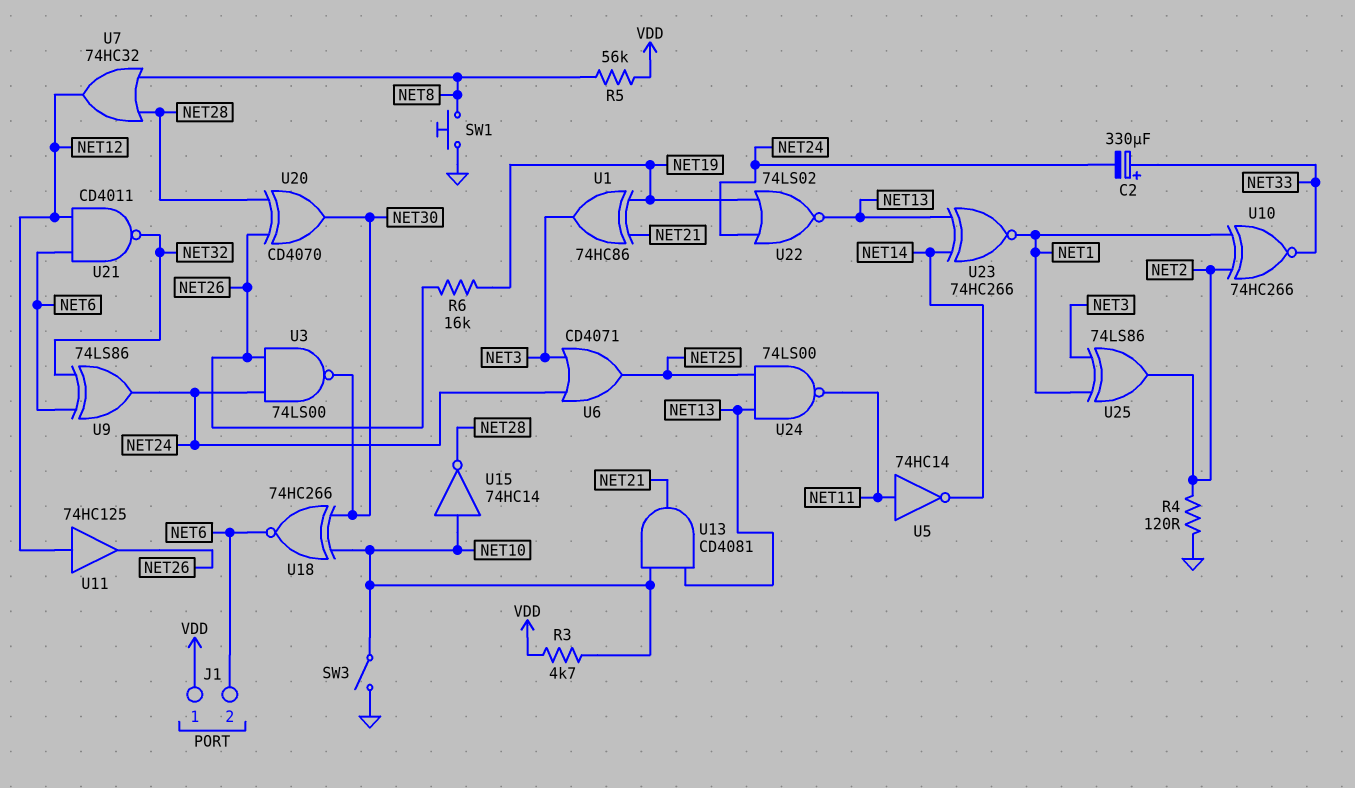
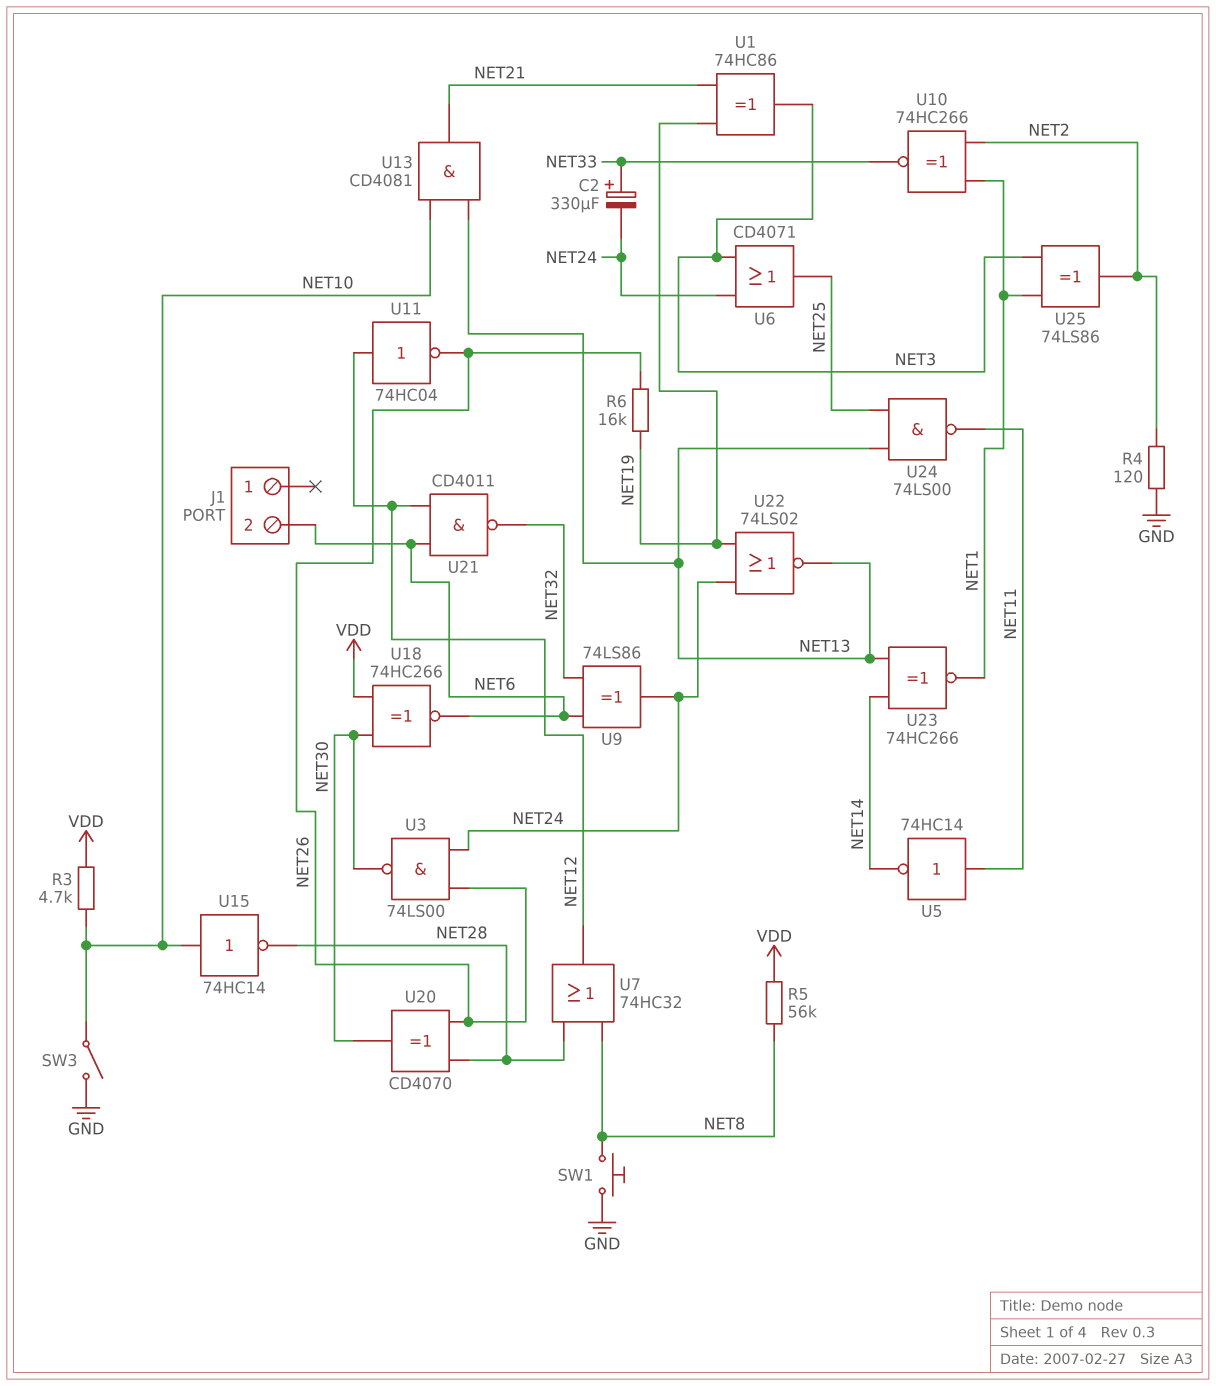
J1 pin 1: VDD -> none
U11: buffer 74HC125 (in NET12, out NET26) -> NOT 74HC04 (in NET12, out NET26)
U18: XNOR 74HC266 (in NET10, in NET30, out NET6) -> XNOR 74HC266 (in NET30, in VDD, out NET6)

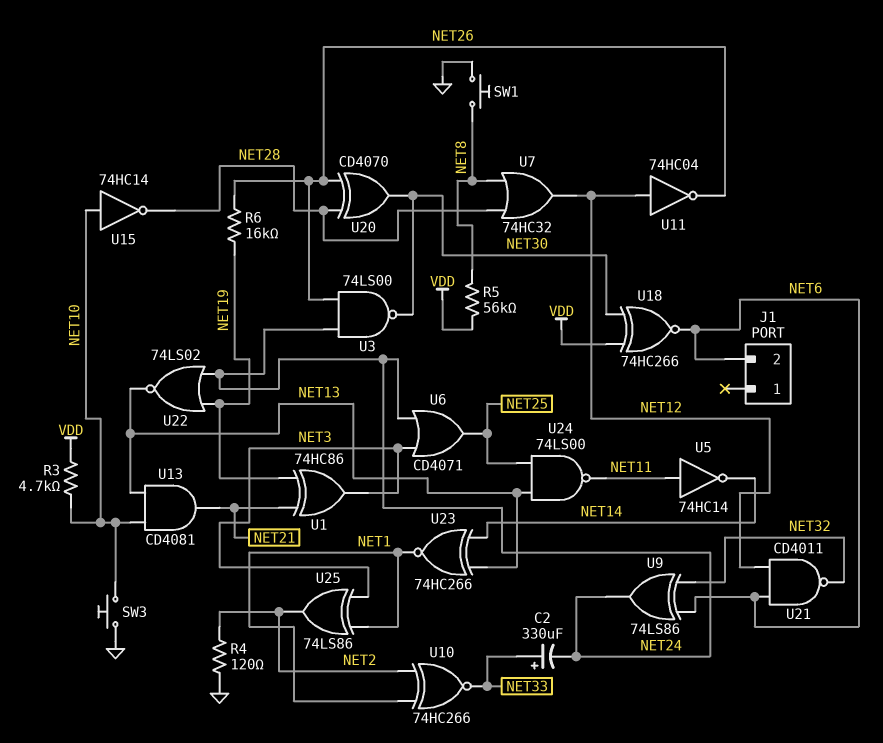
SW3: switch (GND, NET10) -> button (GND, NET10)

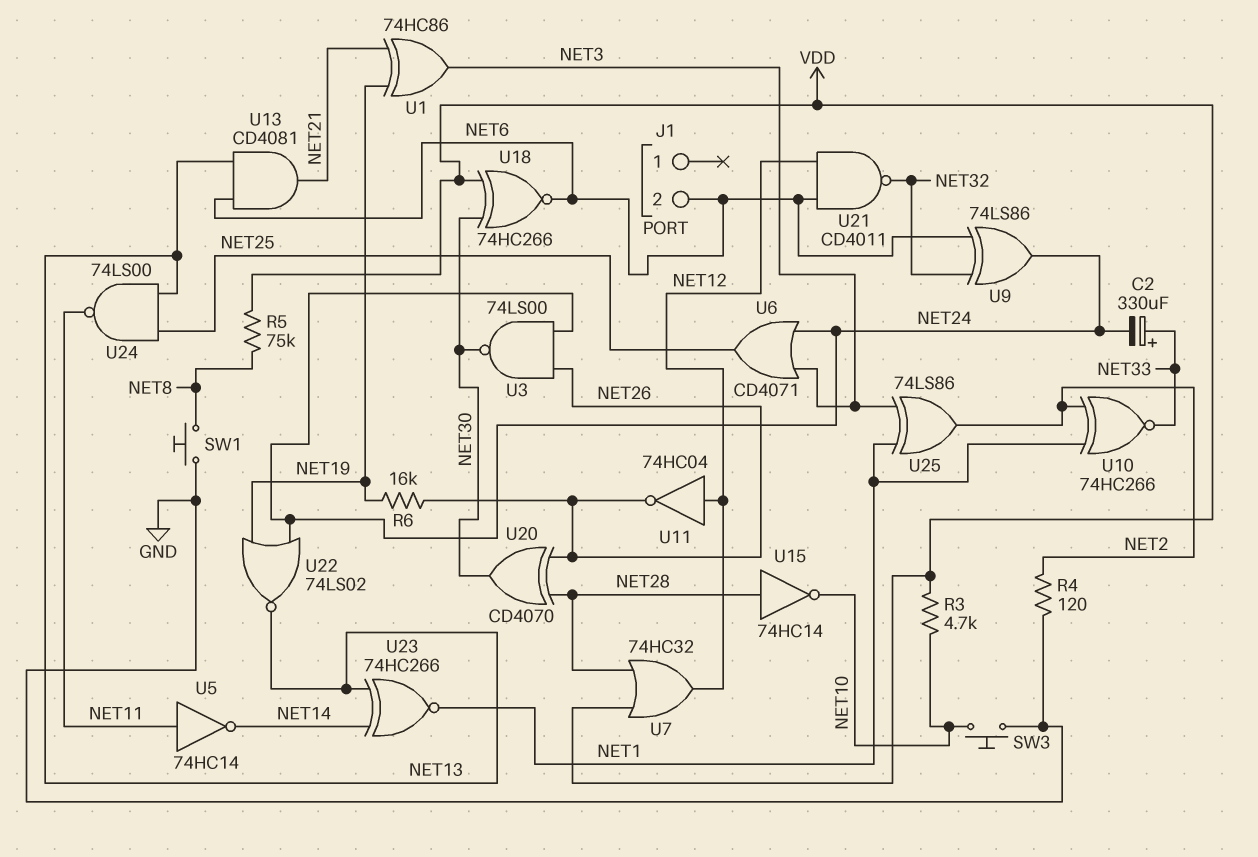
R5: 56k (NET8, VDD) -> 75k (NET8, VDD)
U7: OR 74HC32 (in NET8, in NET28, out NET12) -> OR 74HC32 (in NET28, in VDD, out NET12)
U13: AND CD4081 (in NET10, in NET13, out NET21) -> AND CD4081 (in NET6, in NET13, out NET21)
U15: NOT 74HC14 (in NET10, out NET28) -> NOT 74HC14 (in NET28, out NET10)

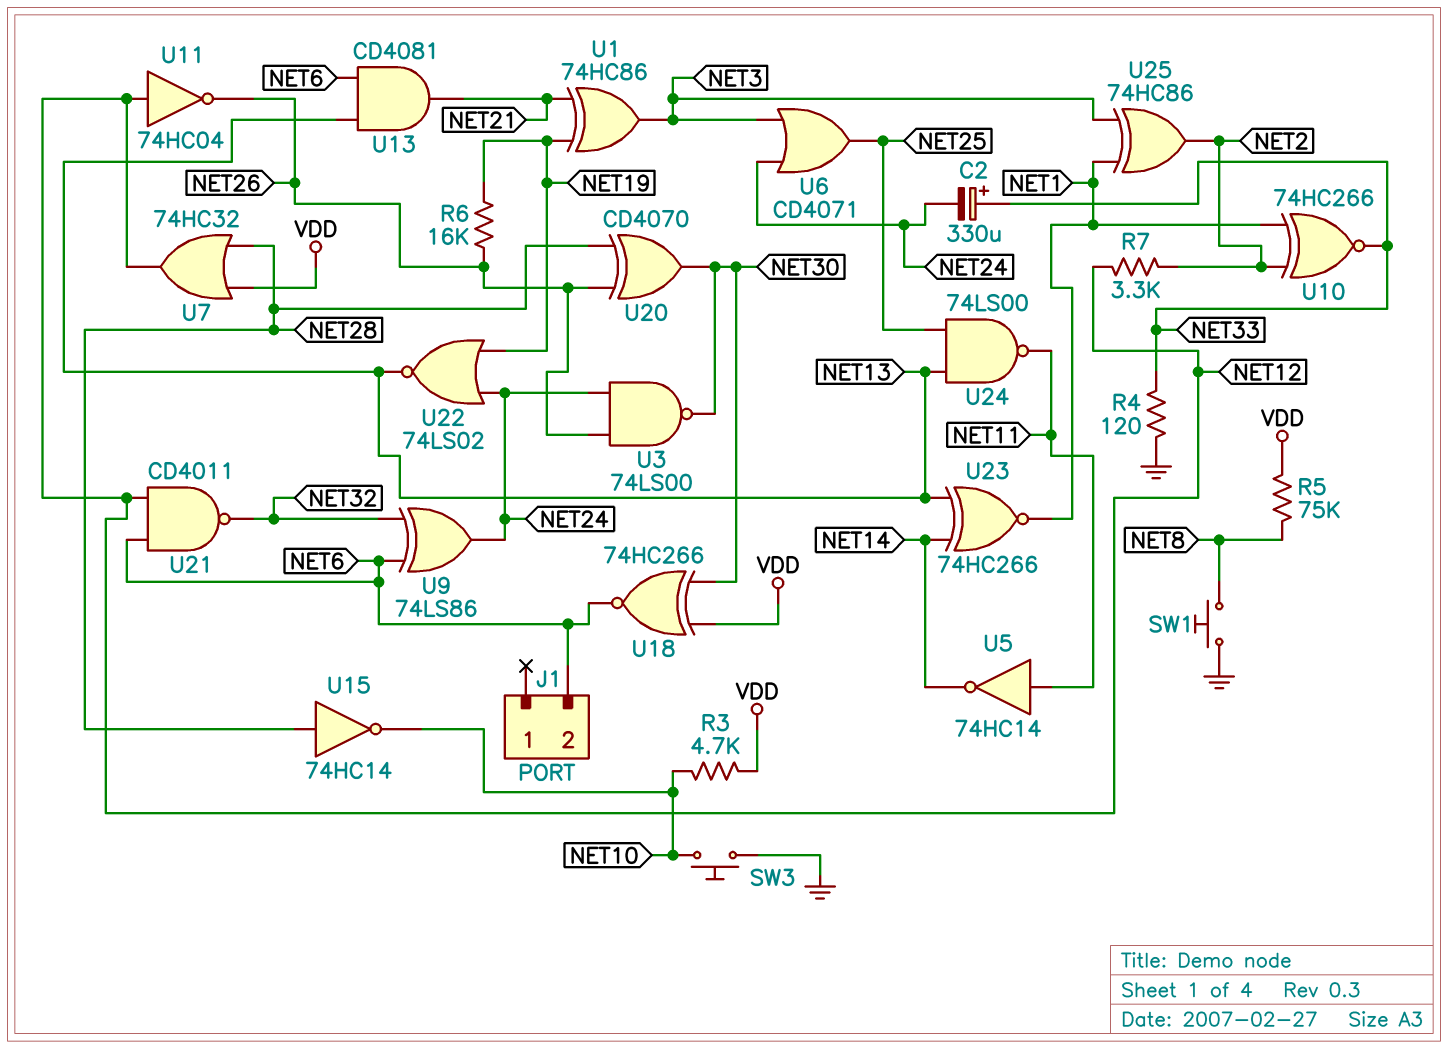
R4: 120 (GND, NET2) -> 120 (GND, NET33)
R7: none -> 3.3k (NET2, NET12)
U25: XOR 74LS86 (in NET1, in NET3, out NET2) -> XOR 74HC86 (in NET1, in NET3, out NET2)

